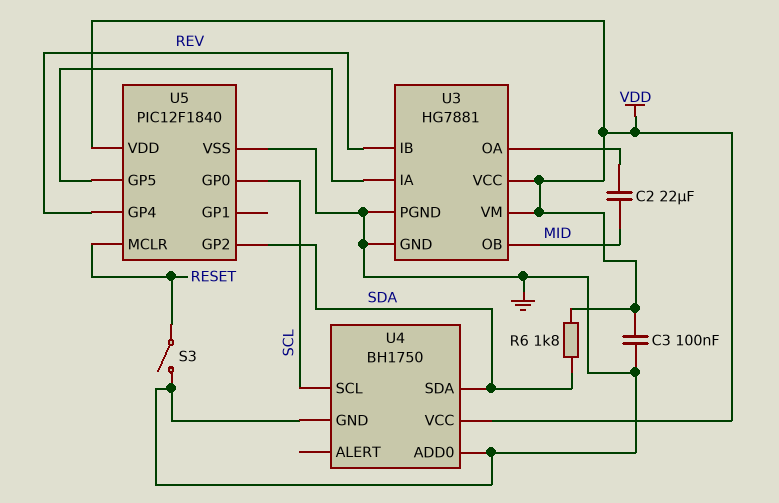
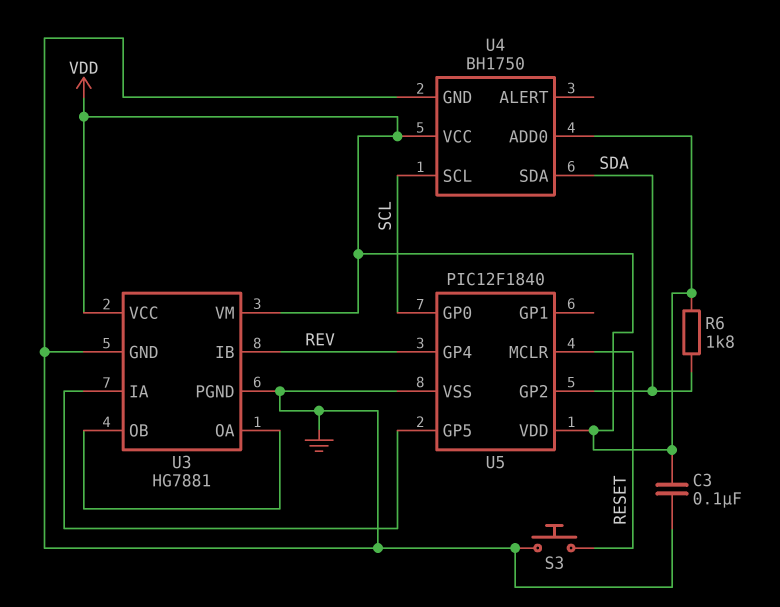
C2: 22uF (MID, U3/OA) -> none
S3: switch (GND, RESET) -> button (GND, RESET)
U3 pin OB: MID -> U3/OA
U4 pin ADD0: GND -> VDD

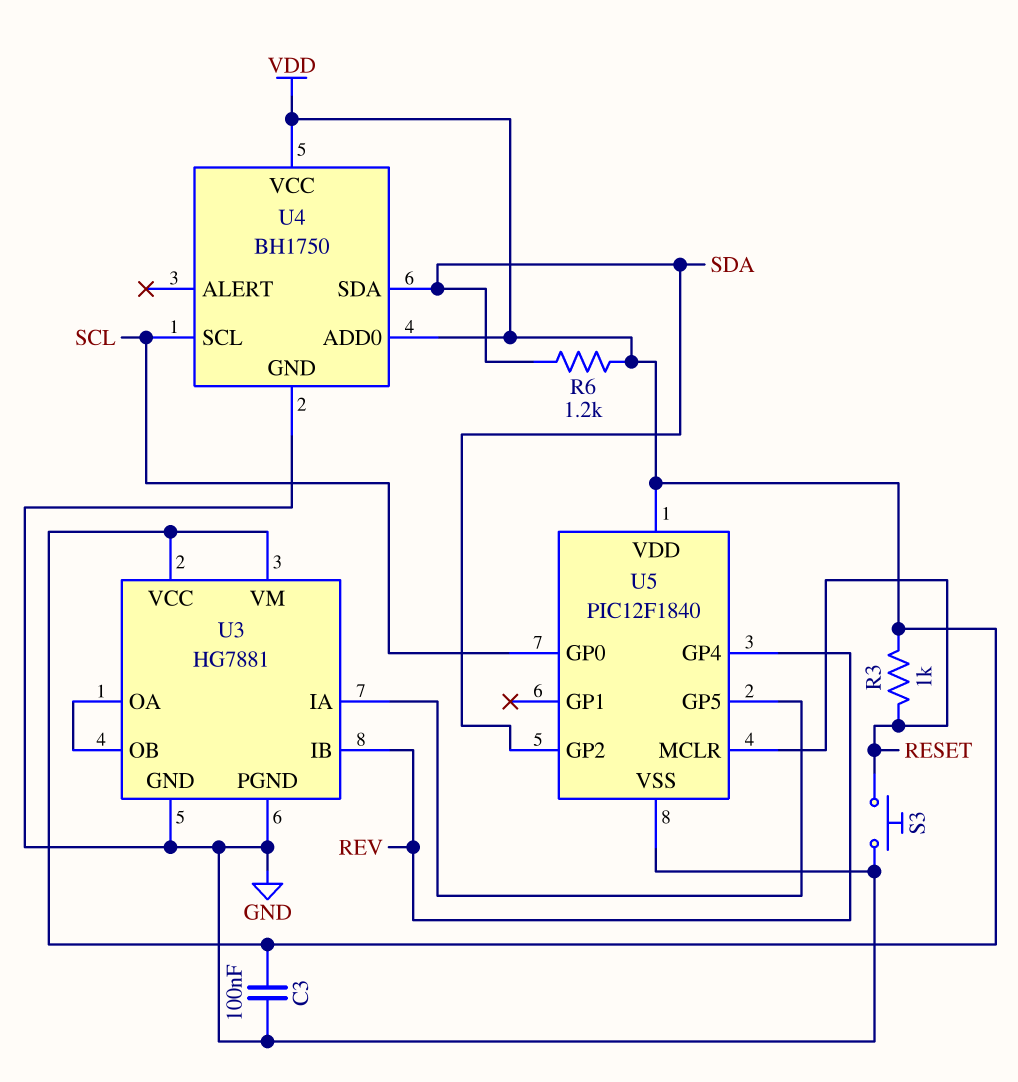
R3: none -> 1k (RESET, VDD)
R6: 1.8k (SDA, VDD) -> 1.2k (SDA, VDD)

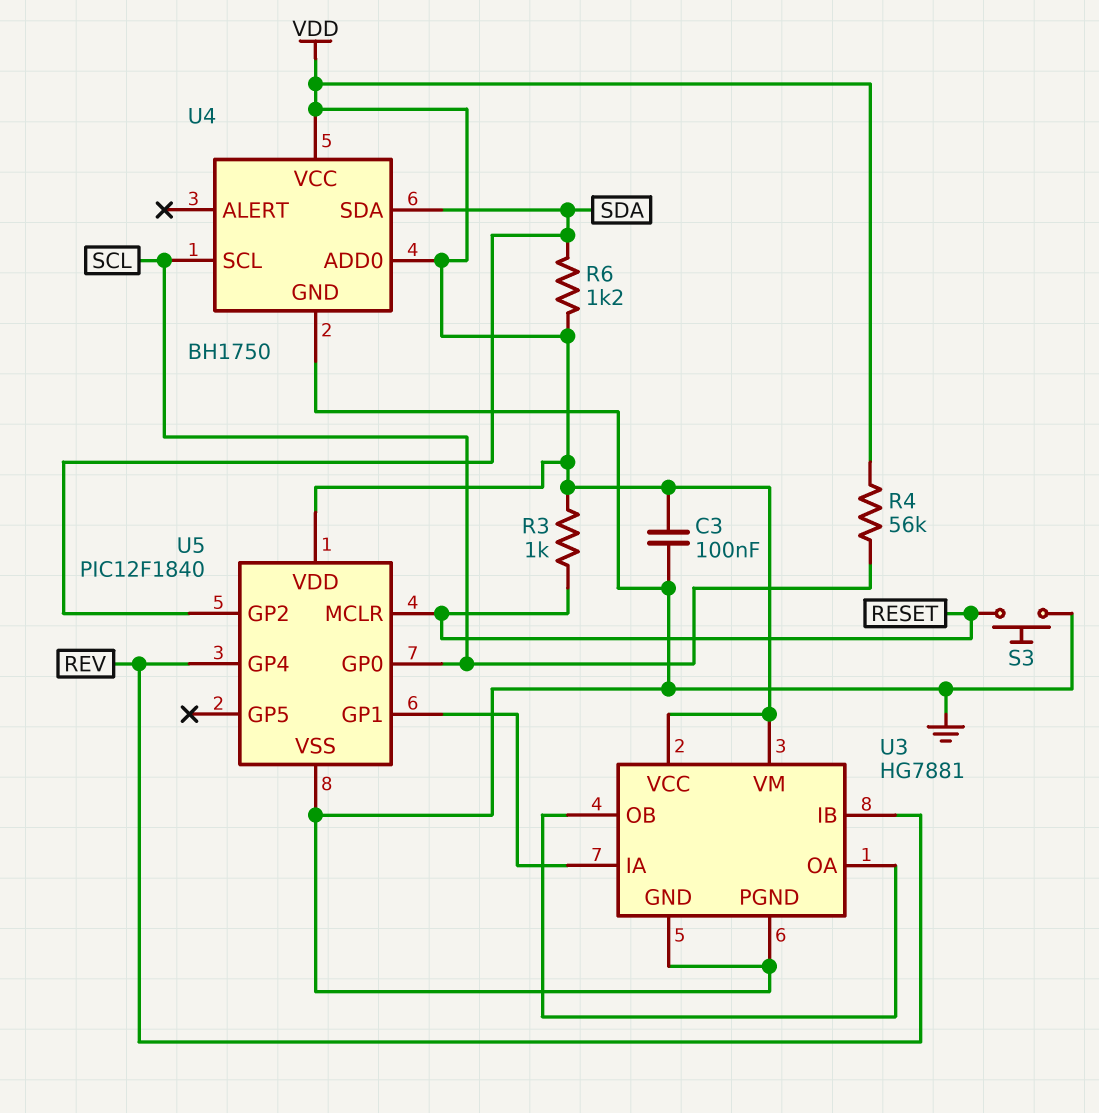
R4: none -> 56k (SCL, VDD)
U5 pin GP1: none -> U3/IA
U5 pin GP5: U3/IA -> none

